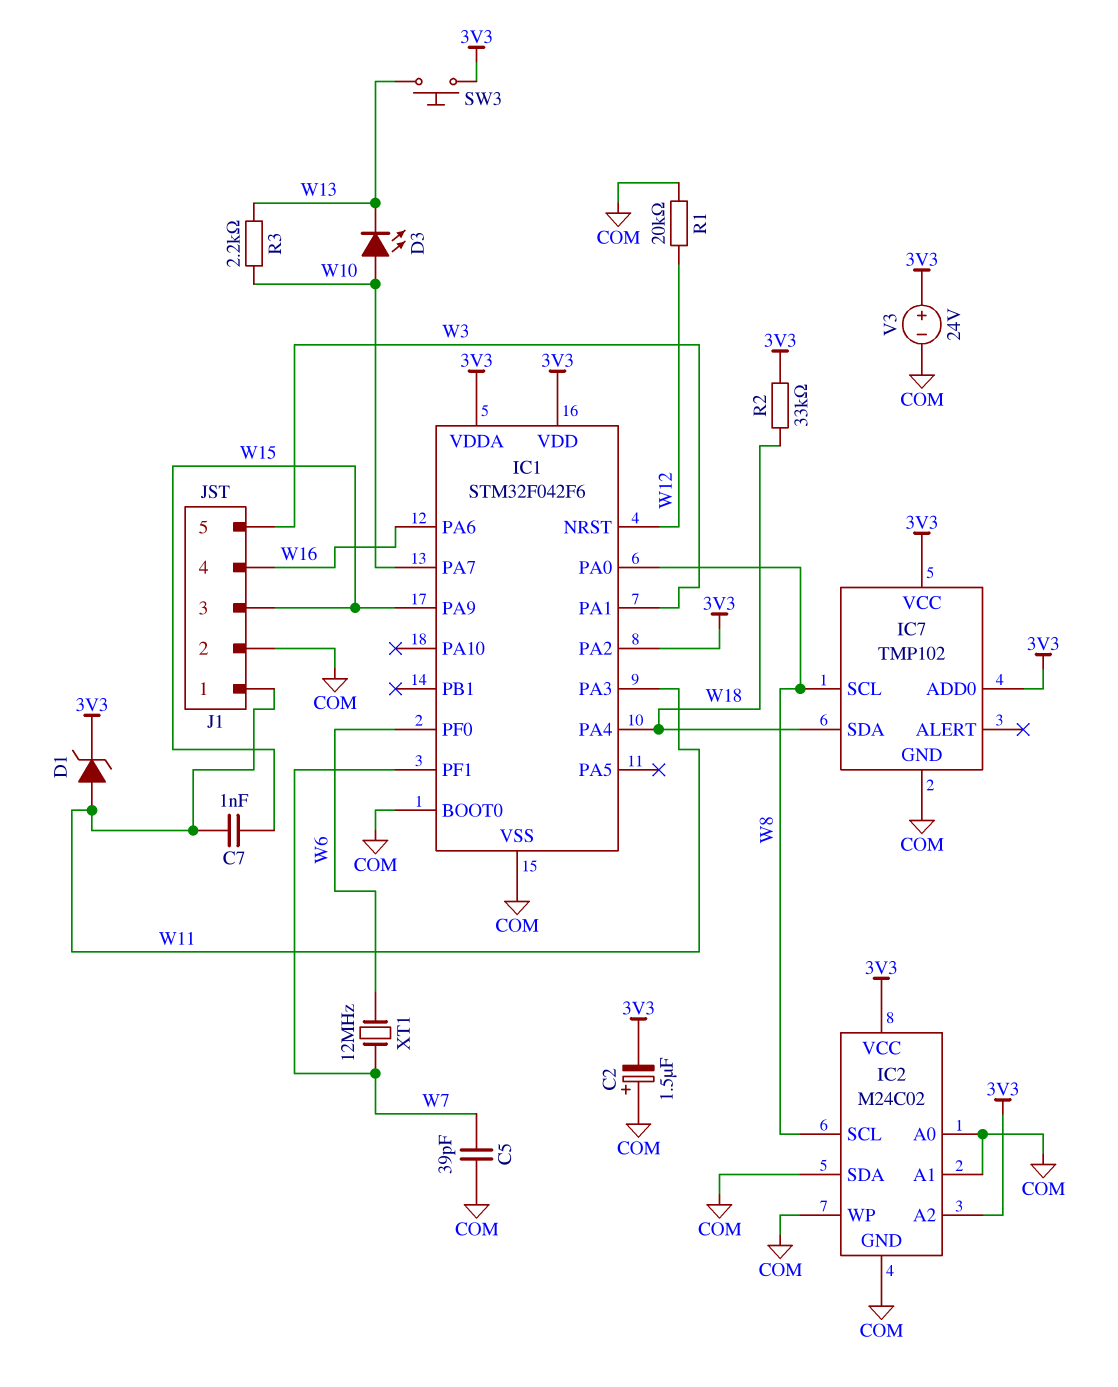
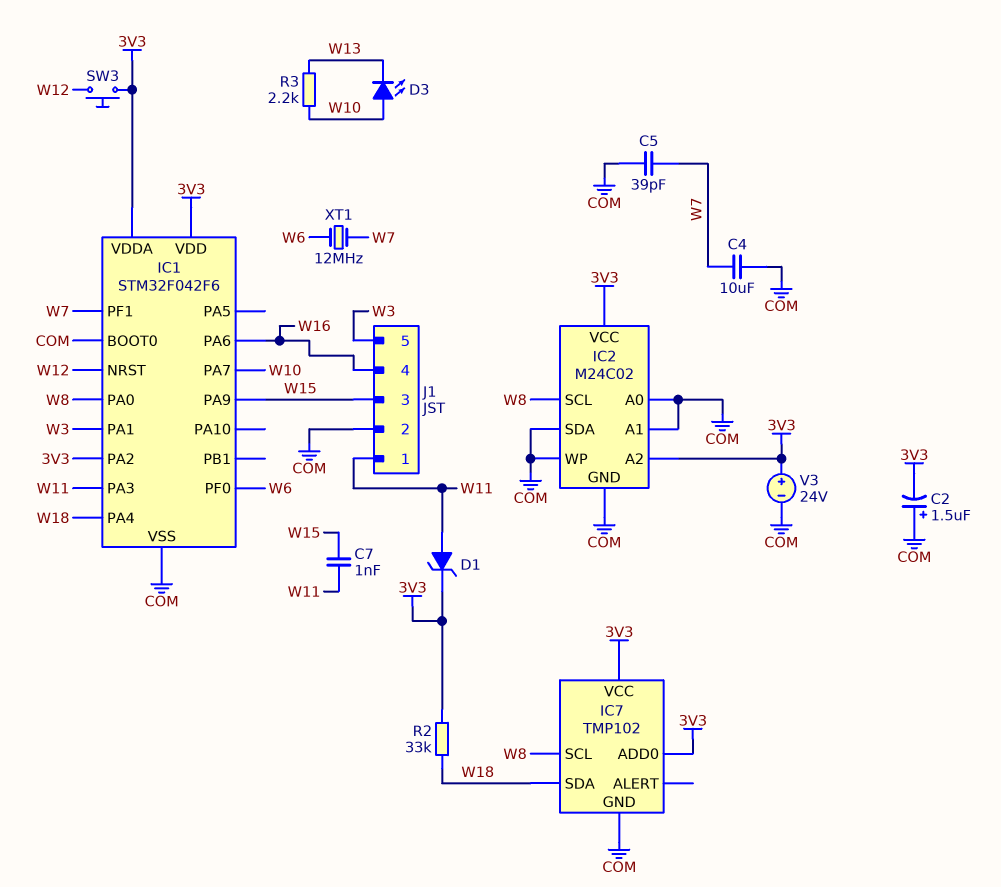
C4: none -> 10uF (COM, W7)
R1: 20k (COM, W12) -> none
SW3: button (3V3, W13) -> button (3V3, W12)

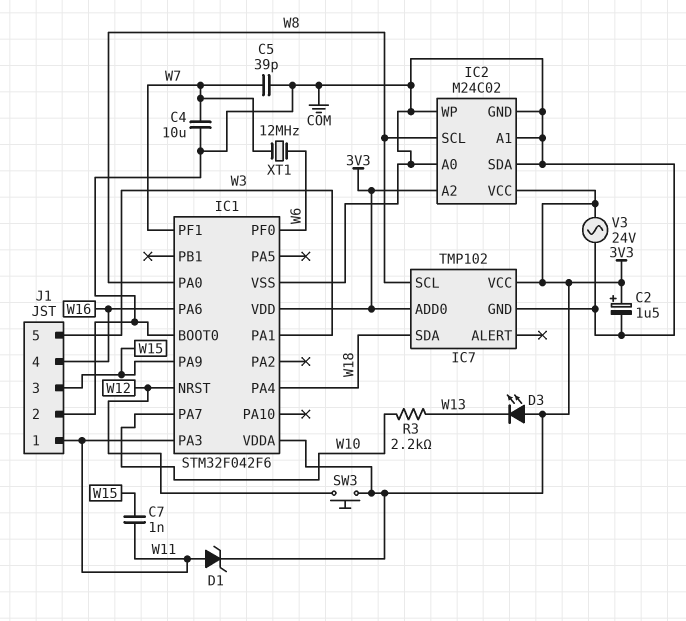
C2: 1.5uF (plus COM, minus 3V3) -> 1.5uF (plus 3V3, minus COM)
D3: LED (A W10, K W13) -> LED (A 3V3, K W13)
IC1 pin PA2: 3V3 -> none
R2: 33k (3V3, W18) -> none
V3: 24V (plus 3V3, minus COM) -> AC 24V (3V3, COM)

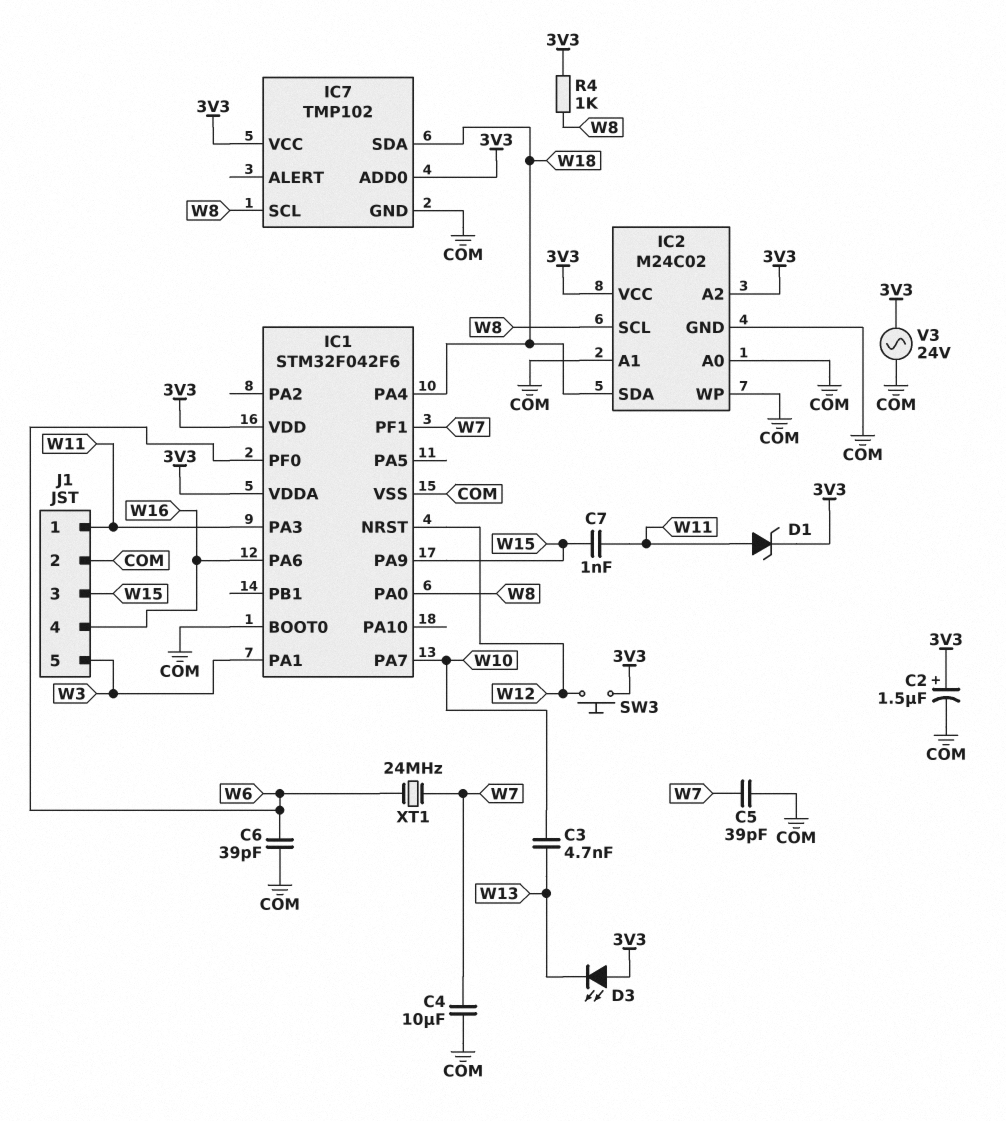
C3: none -> 4.7nF (W10, W13)
C6: none -> 39pF (COM, W6)
IC2 pin SDA: COM -> W18
R3: 2.2k (W10, W13) -> none
R4: none -> 1k (3V3, W8)
XT1: 12MHz (W6, W7) -> 24MHz (W6, W7)

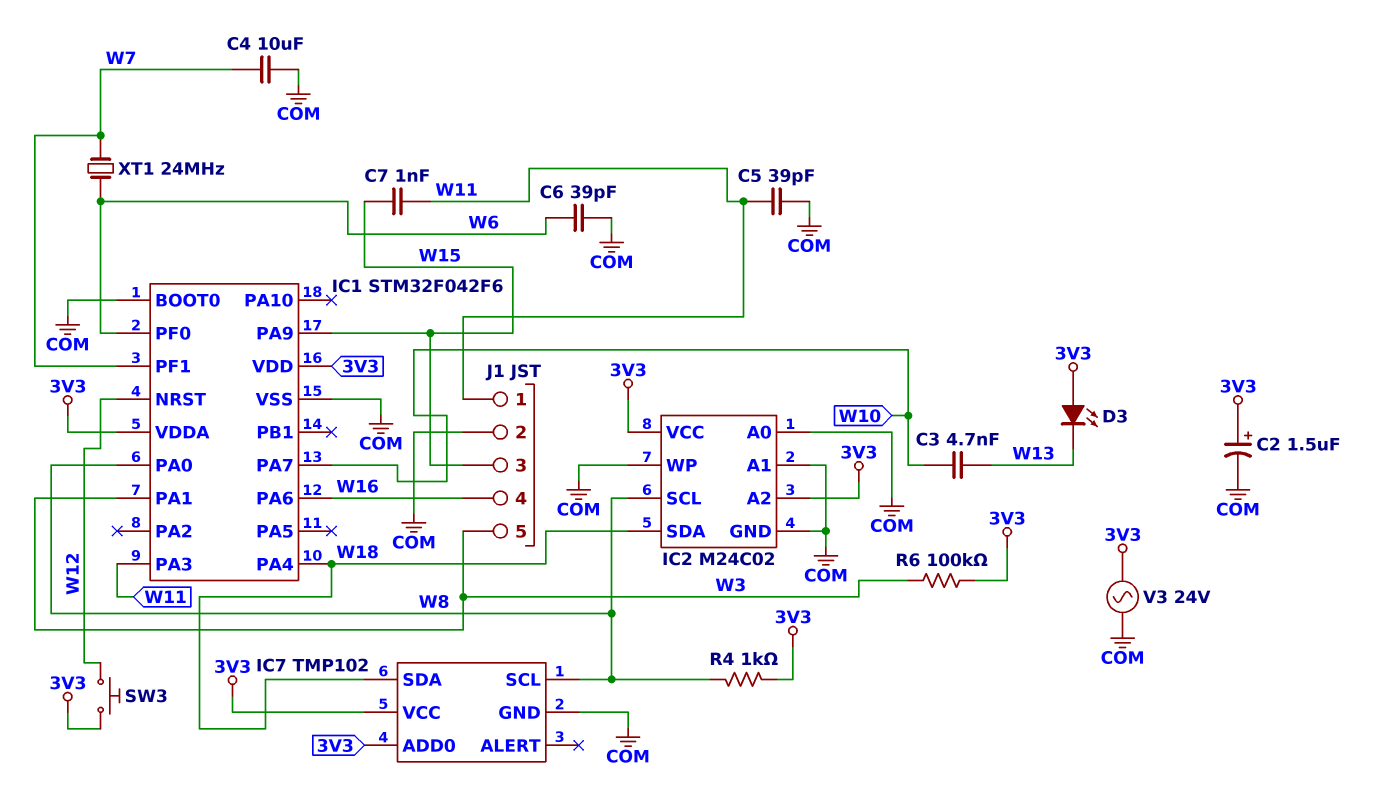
C5: 39pF (COM, W7) -> 39pF (COM, W11)
D1: zener (A W11, K 3V3) -> none
R6: none -> 100k (3V3, W3)

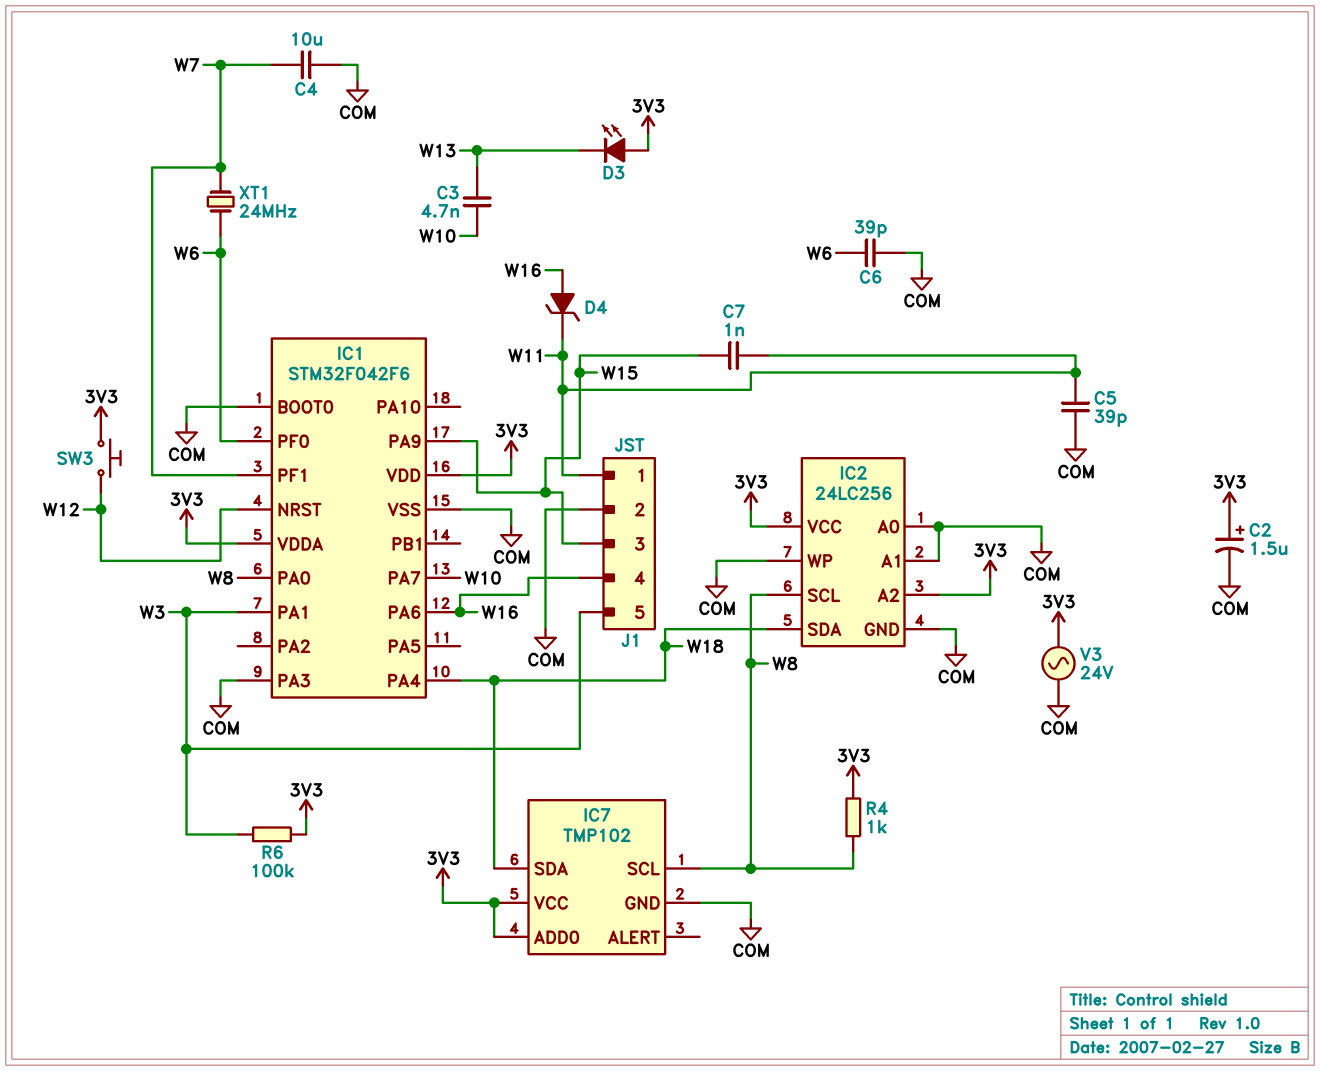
D4: none -> zener (A W16, K W11)
IC1 pin PA3: W11 -> COM
IC2: M24C02 -> 24LC256

